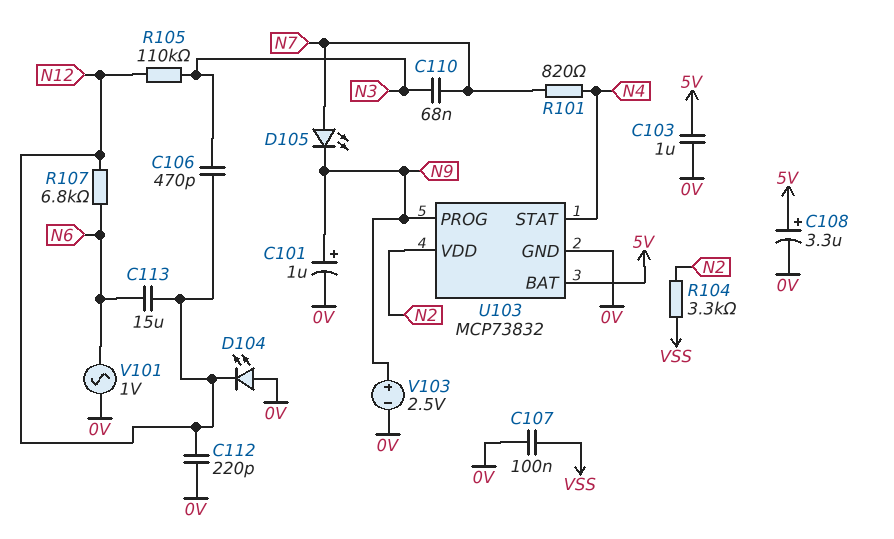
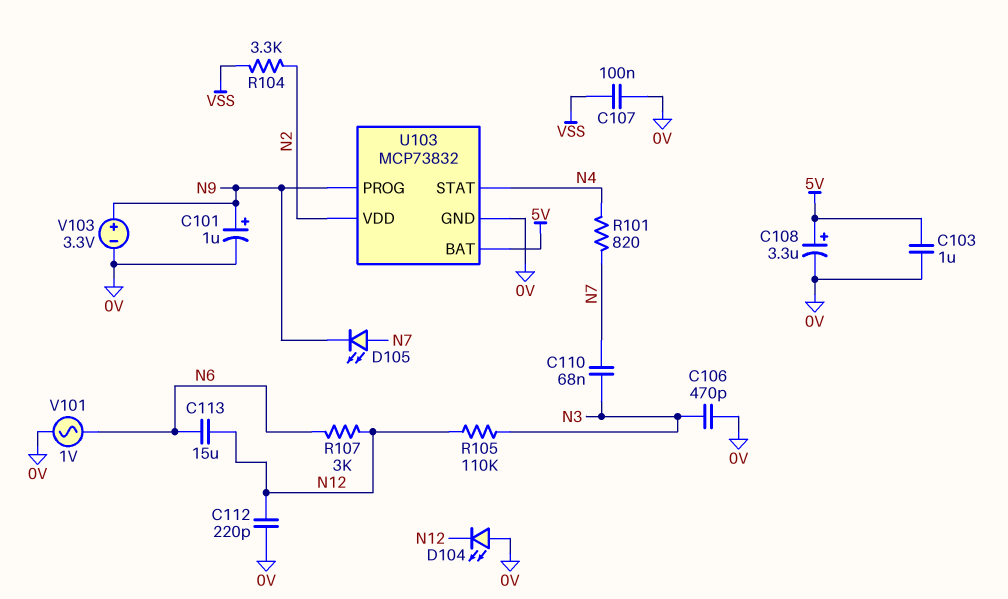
C106: 470pF (N3, N12) -> 470pF (0V, N3)
R107: 6.8k (N6, N12) -> 3k (N6, N12)
V103: 2.5V (plus N9, minus 0V) -> 3.3V (plus N9, minus 0V)

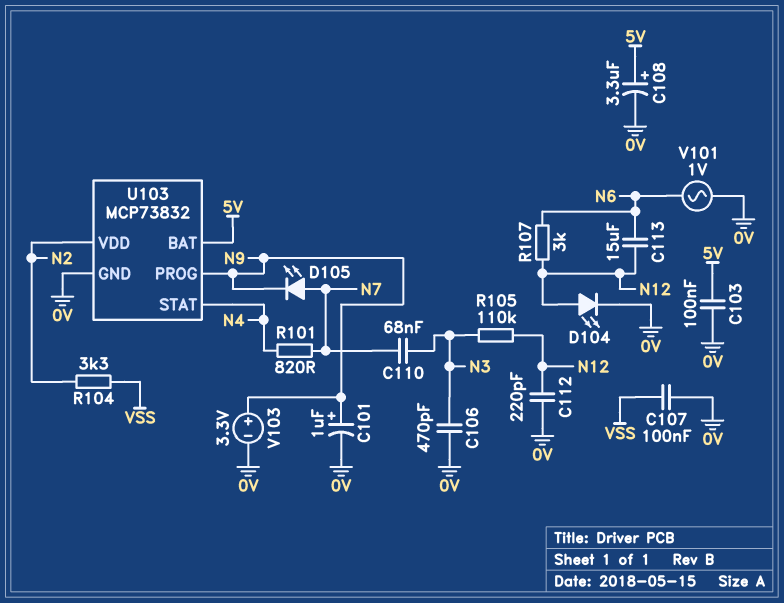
C103: 1uF (0V, 5V) -> 100nF (0V, 5V)
D104: LED (A 0V, K N12) -> LED (A N12, K 0V)

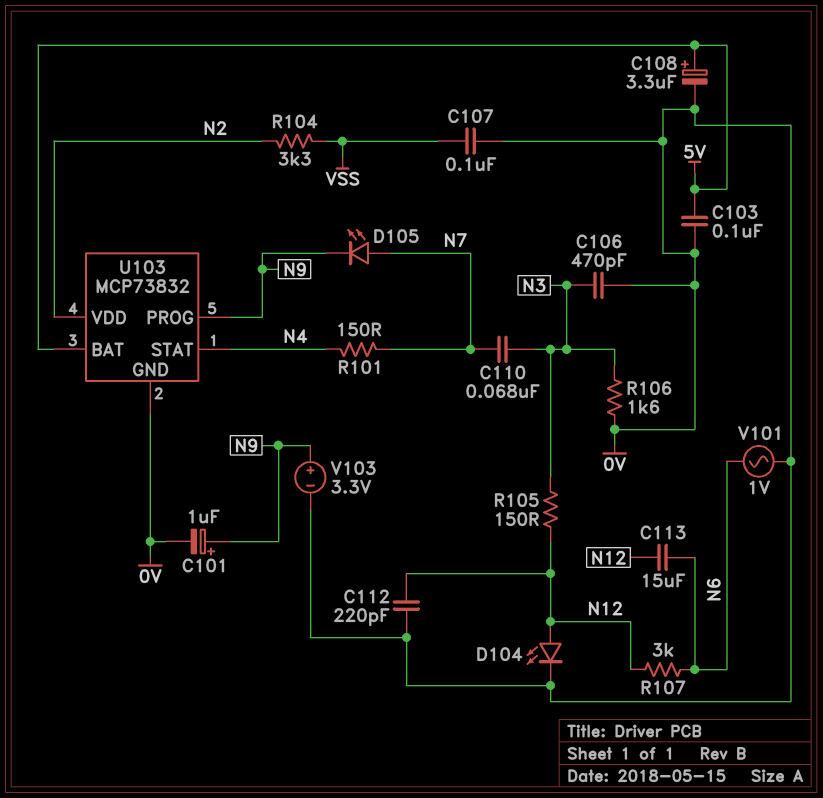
R101: 820 (N4, N7) -> 150 (N4, N7)
R105: 110k (N3, N12) -> 150 (N3, N12)
R106: none -> 1.6k (0V, N3)

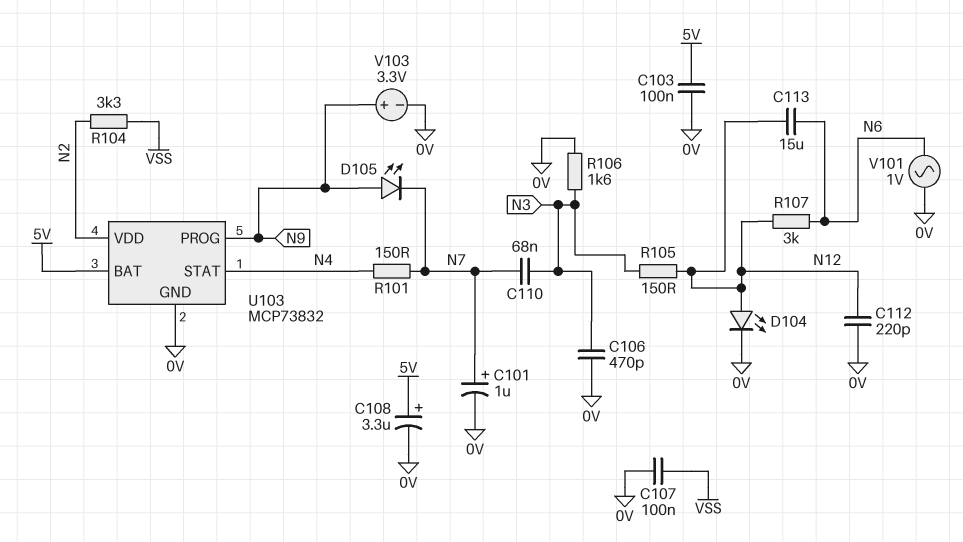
C101: 1uF (plus N9, minus 0V) -> 1uF (plus N7, minus 0V)
D105: LED (A N7, K N9) -> LED (A N9, K N7)

